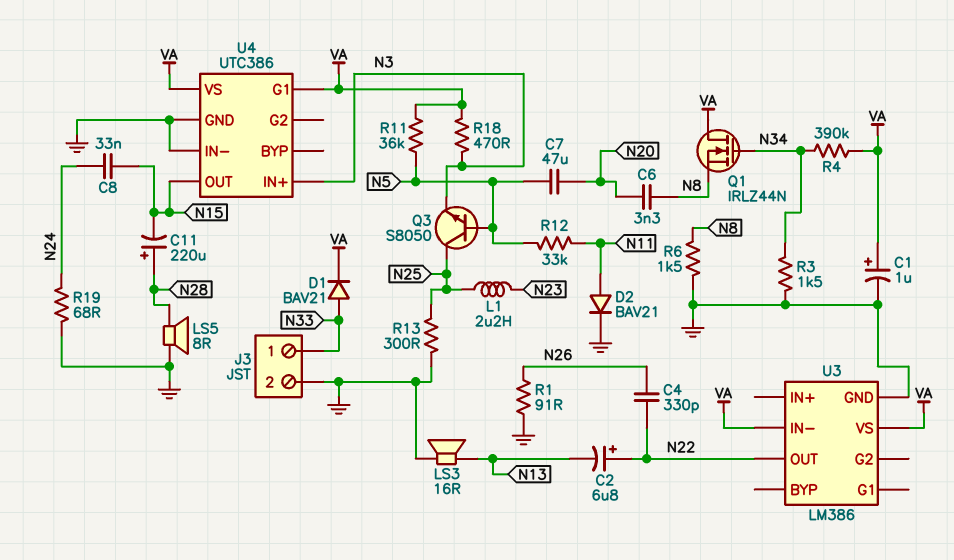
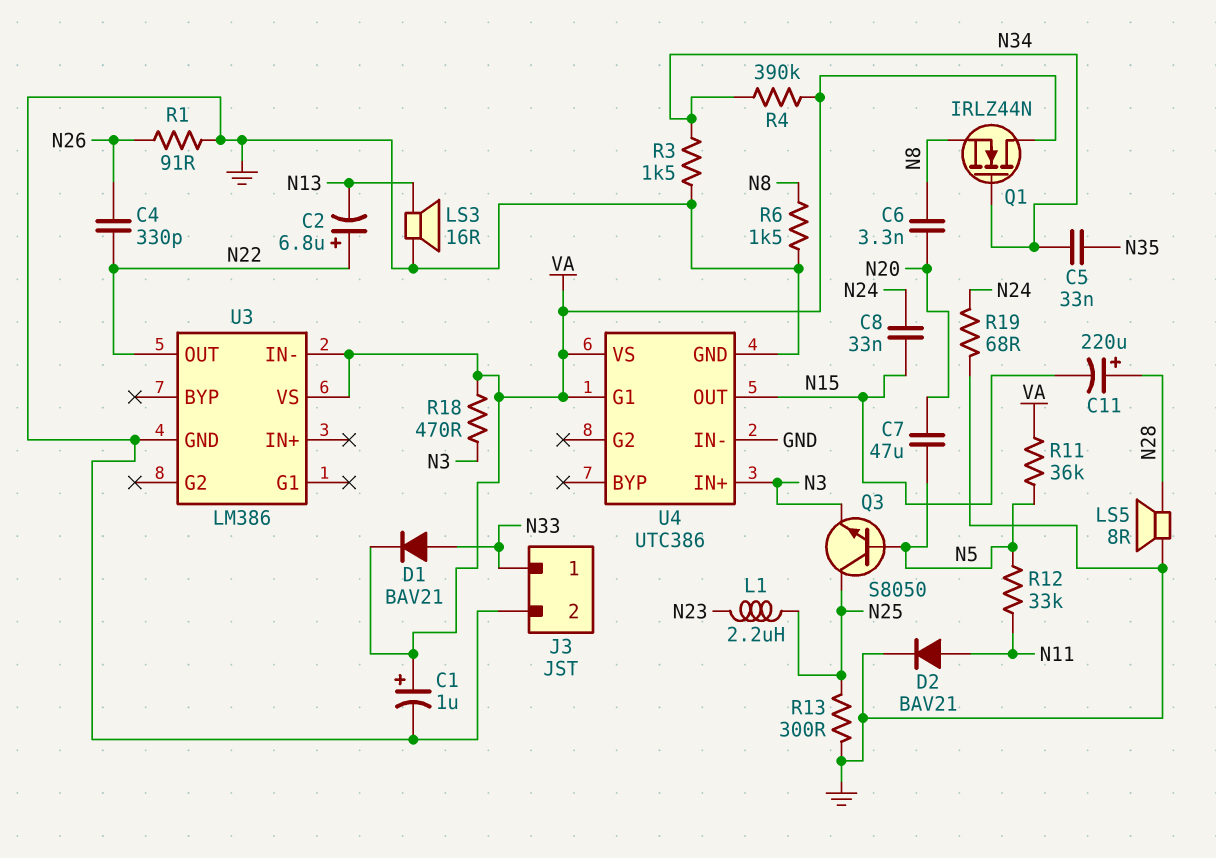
C5: none -> 33nF (N34, N35)

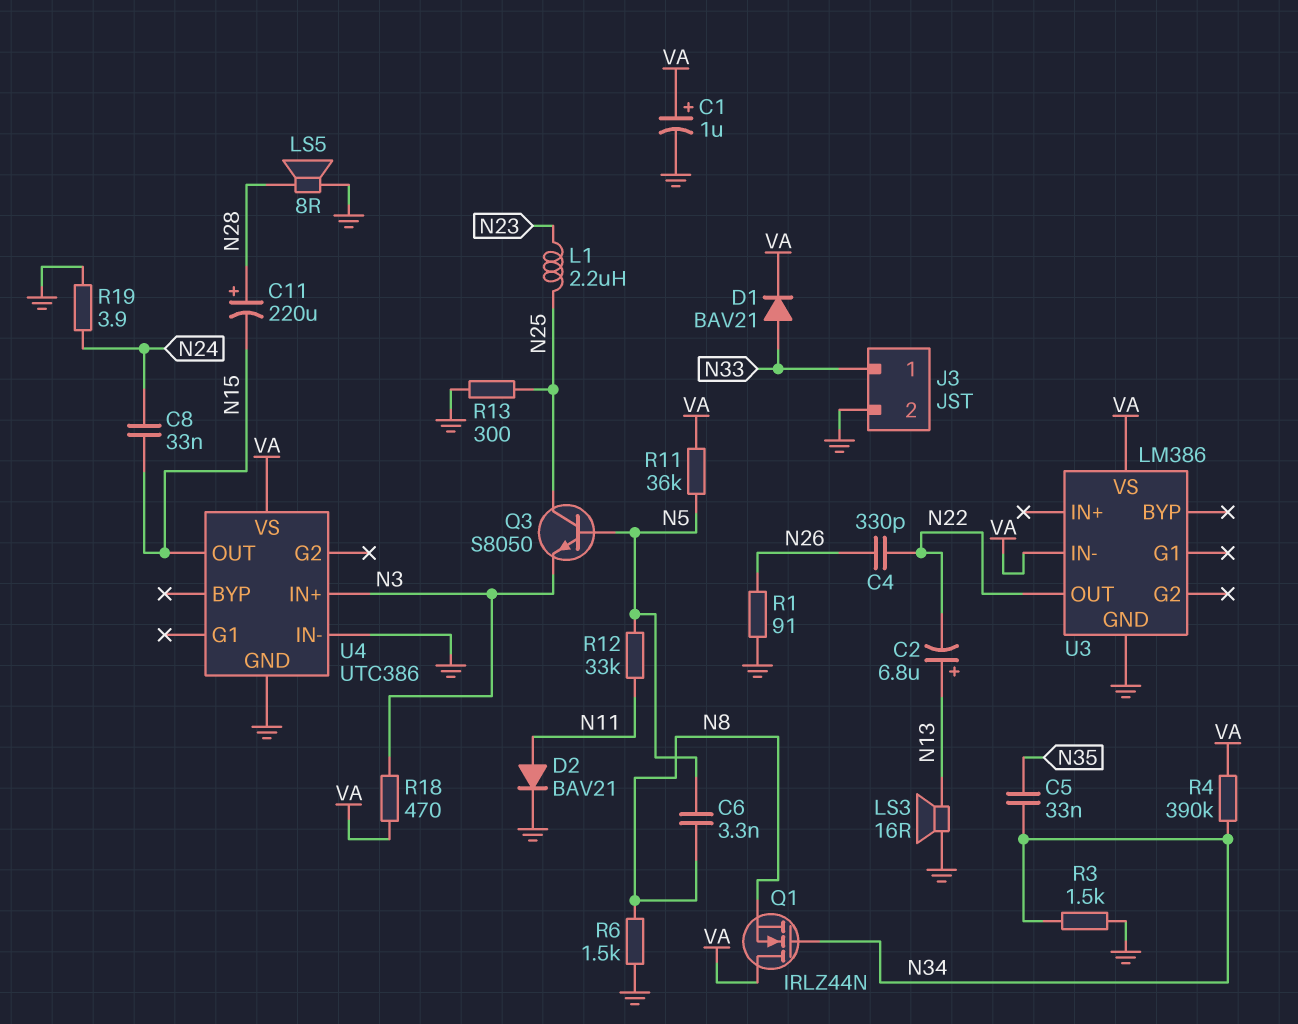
C2: 6.8uF (plus N22, minus N13) -> 6.8uF (plus N13, minus N22)
C6: 3.3nF (N8, N20) -> 3.3nF (N5, N8)
C7: 47uF (N5, N20) -> none
R19: 68 (GND, N24) -> 3.9 (GND, N24)
U4 pin G1: VA -> none

